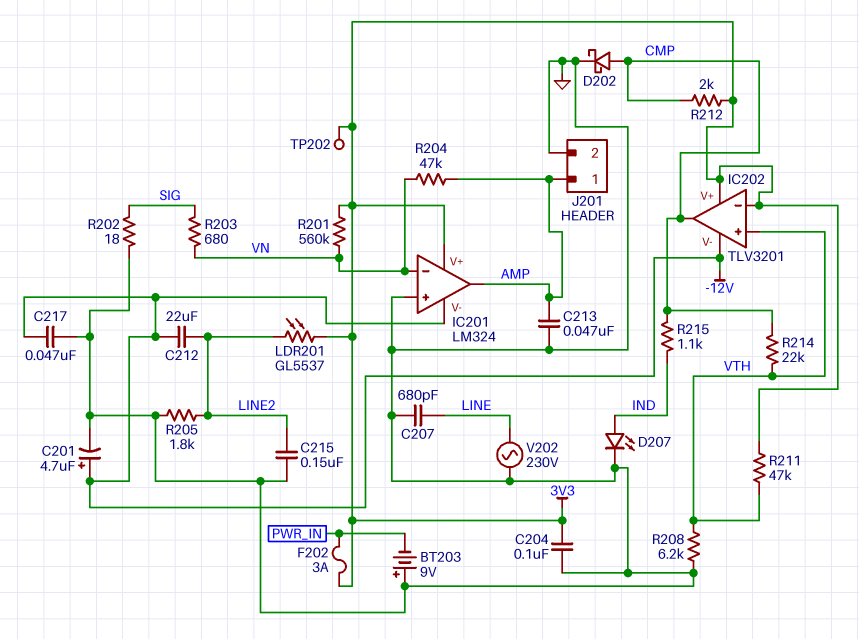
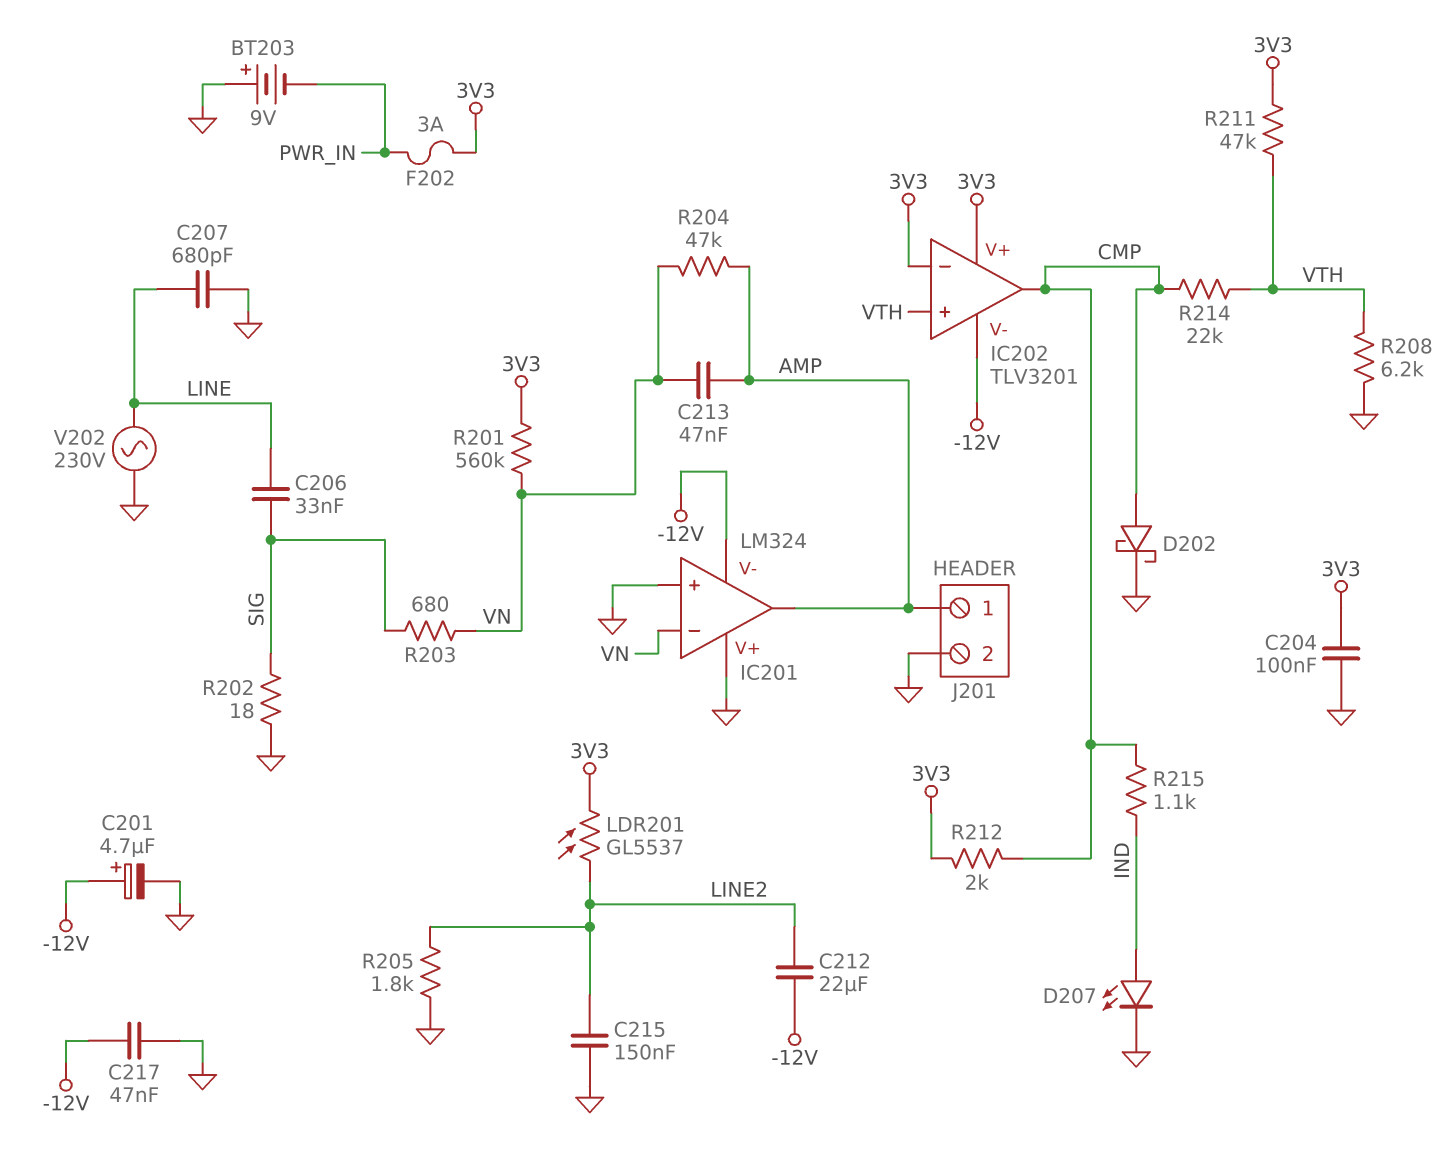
C206: none -> 33nF (LINE, SIG)
C213: 47nF (AMP, GND) -> 47nF (AMP, VN)
IC201 pin V+: 3V3 -> GND
TP202: test point (3V3) -> none

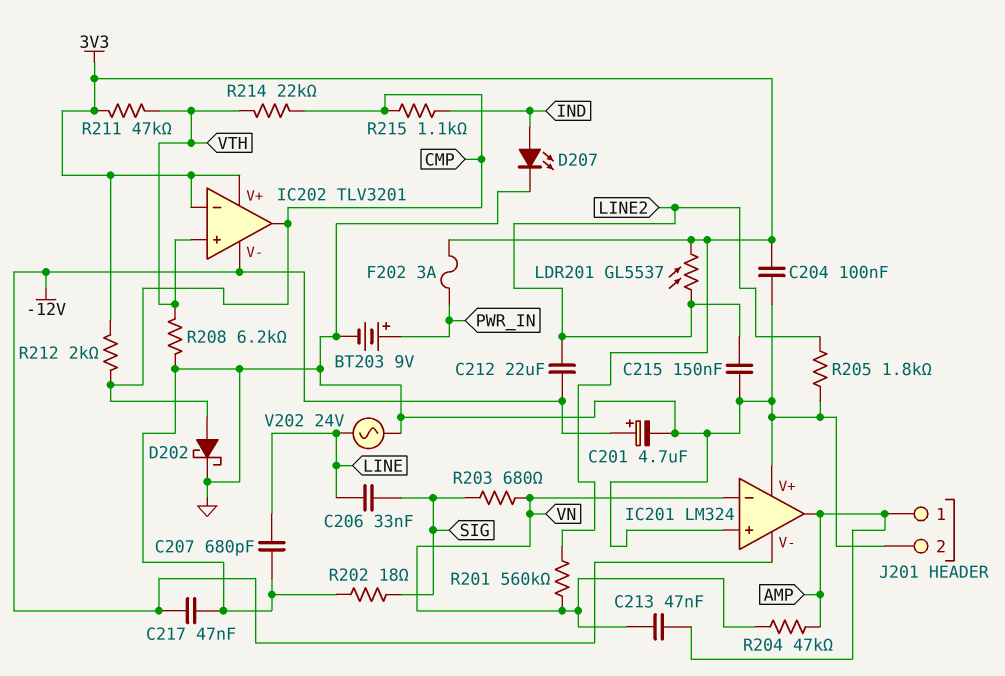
BT203: 9V (plus GND, minus PWR_IN) -> 9V (plus PWR_IN, minus GND)
V202: AC 230V (GND, LINE) -> AC 24V (GND, LINE)

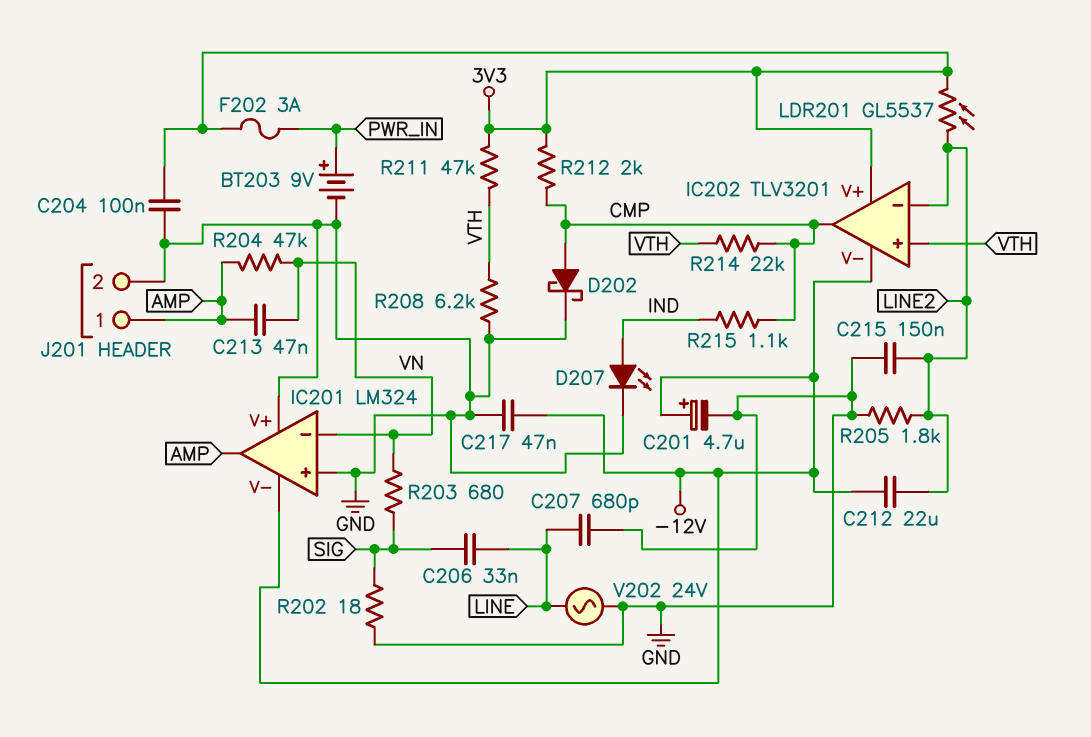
IC202 pin in-: 3V3 -> LINE2
R201: 560k (3V3, VN) -> none

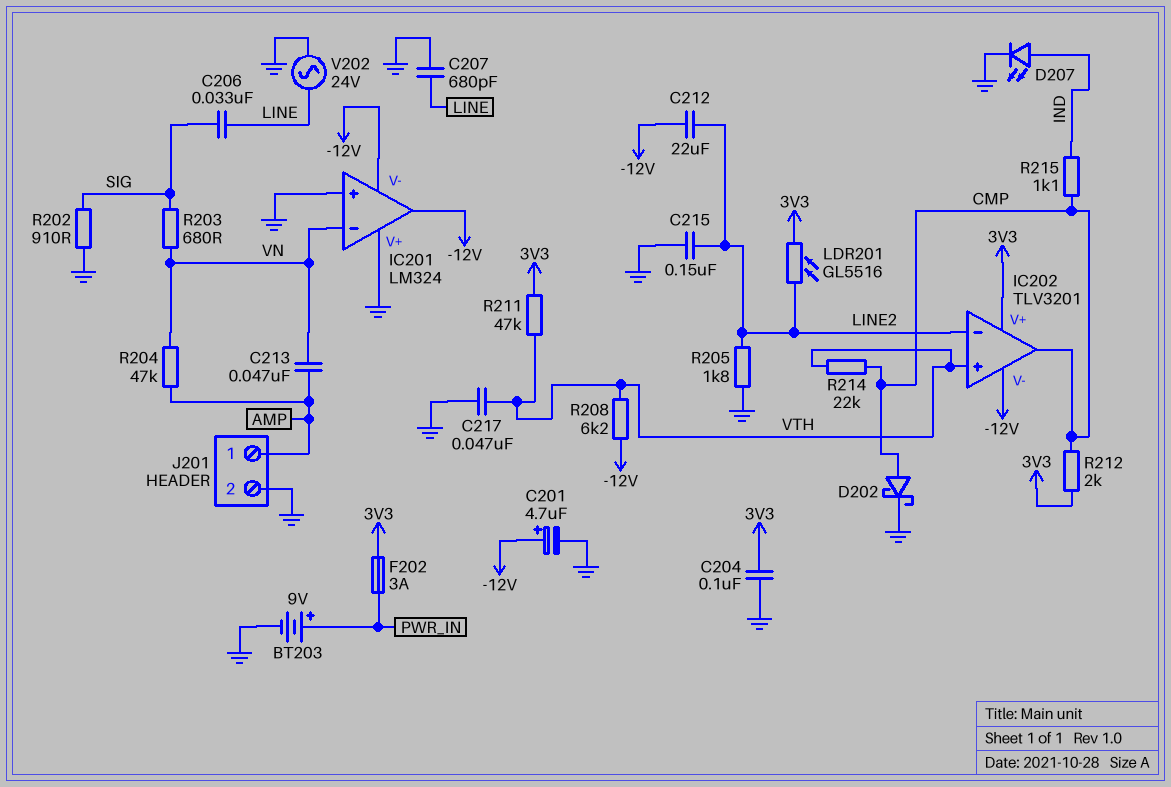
C217: 47nF (-12V, GND) -> 47nF (GND, VTH)
IC201 pin out: AMP -> -12V
LDR201: GL5537 (3V3, LINE2) -> GL5516 (3V3, LINE2)
R202: 18 (GND, SIG) -> 910 (GND, SIG)
R208: 6.2k (GND, VTH) -> 6.2k (-12V, VTH)

